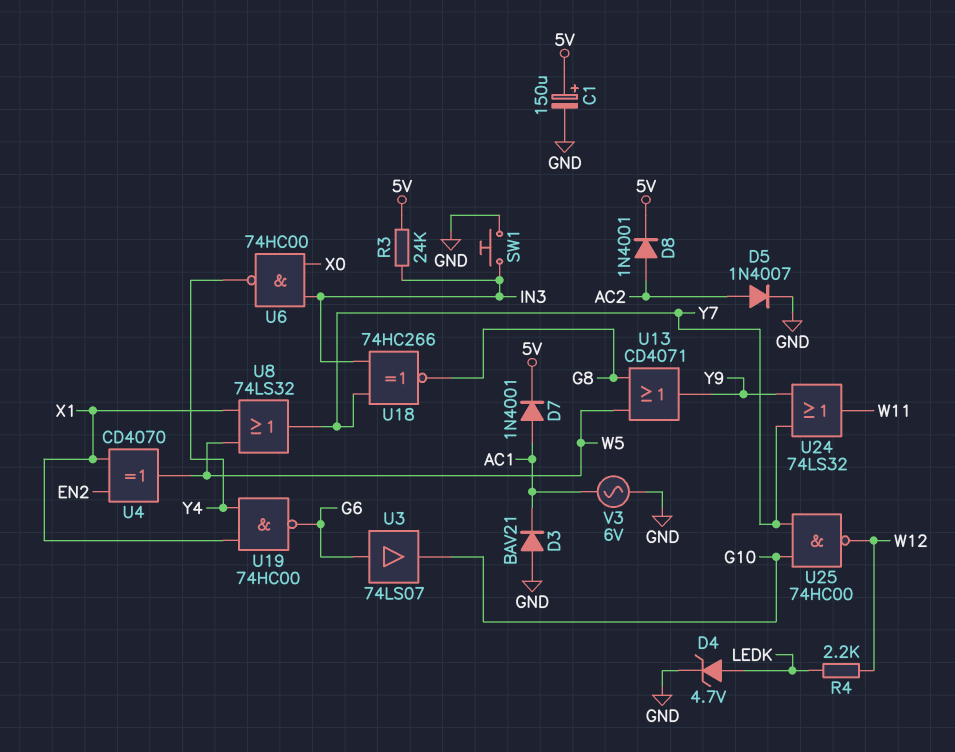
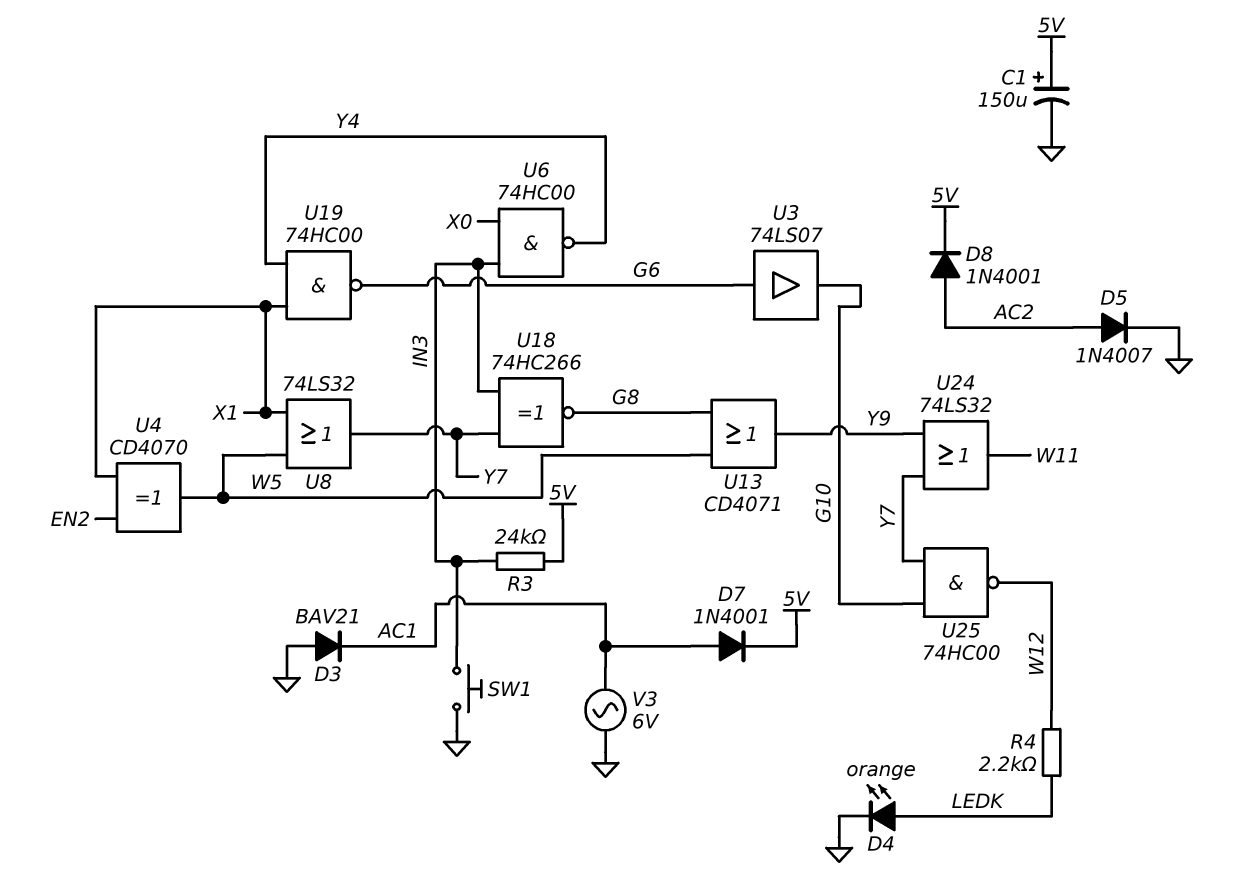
D4: zener 4.7V (A LEDK, K GND) -> LED orange (A LEDK, K GND)

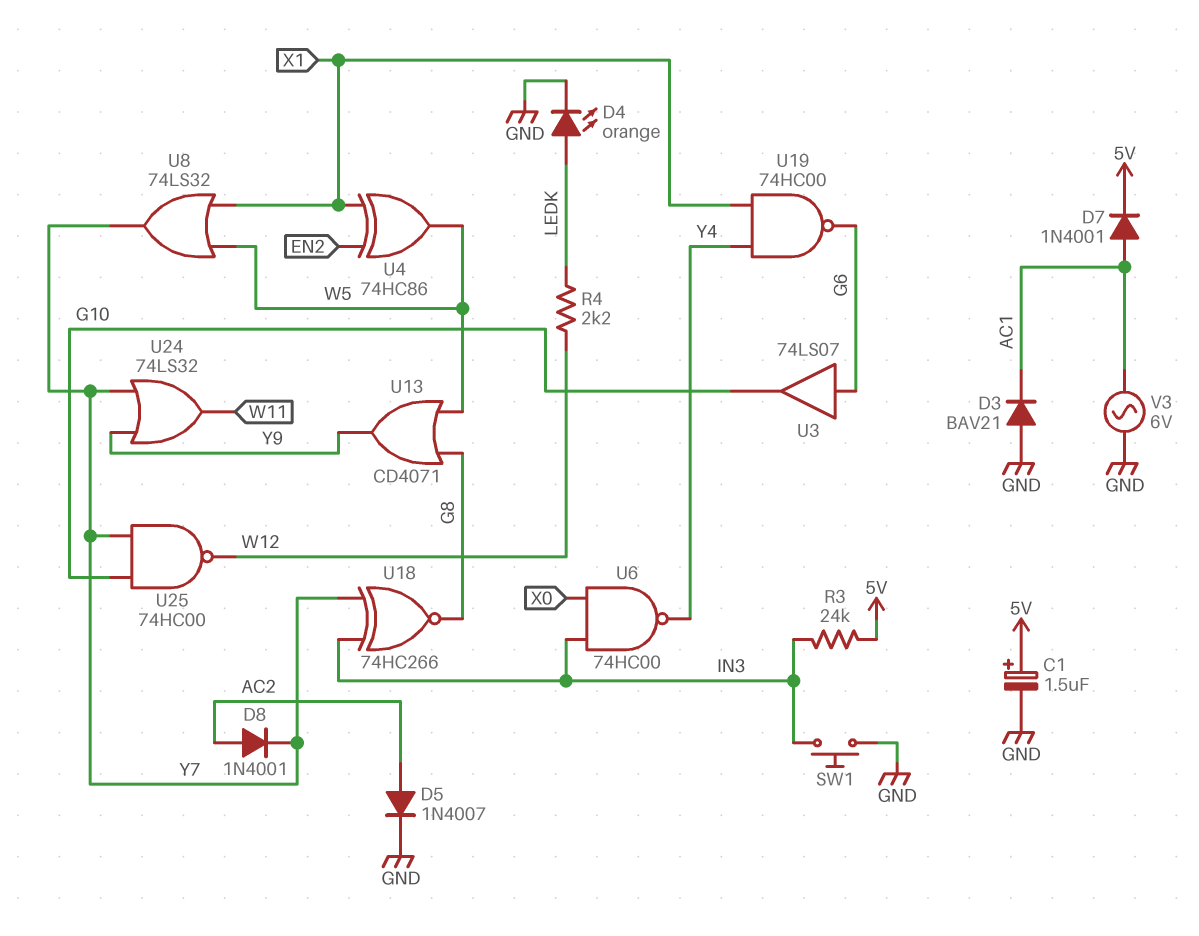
C1: 150uF (plus 5V, minus GND) -> 1.5uF (plus 5V, minus GND)
D8: diode 1N4001 (A AC2, K 5V) -> diode 1N4001 (A AC2, K Y7)
U4: XOR CD4070 (in EN2, in X1, out W5) -> XOR 74HC86 (in EN2, in X1, out W5)

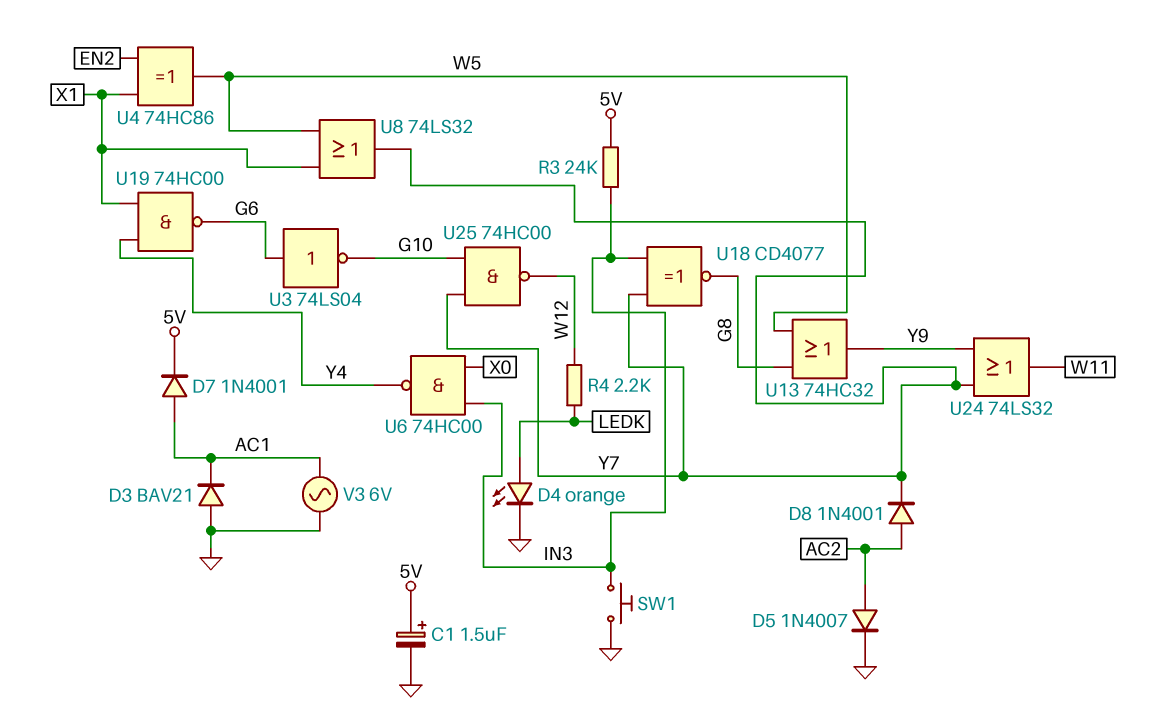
U3: buffer 74LS07 (in G6, out G10) -> NOT 74LS04 (in G6, out G10)
U13: OR CD4071 (in G8, in W5, out Y9) -> OR 74HC32 (in G8, in W5, out Y9)
U18: XNOR 74HC266 (in IN3, in Y7, out G8) -> XNOR CD4077 (in IN3, in Y7, out G8)

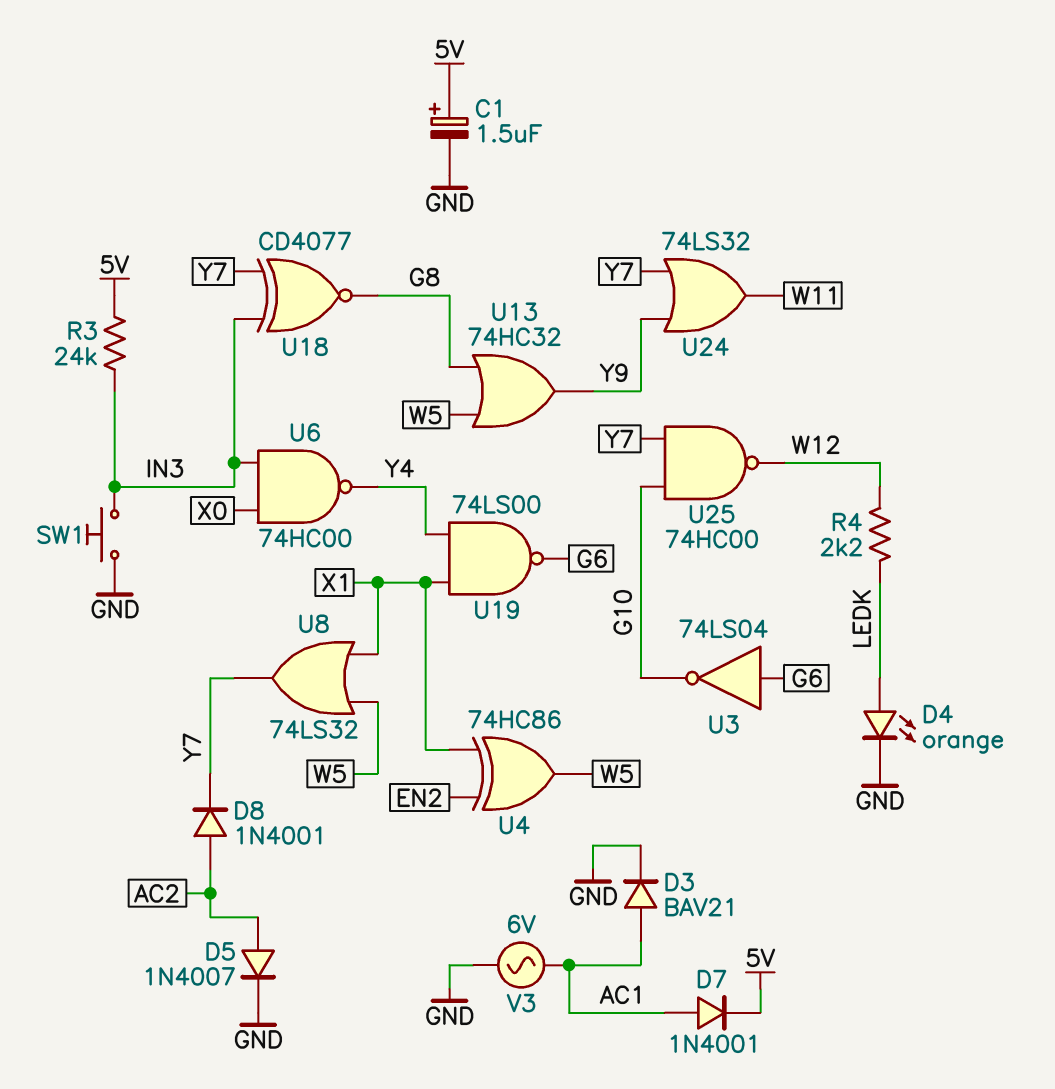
D3: diode BAV21 (A GND, K AC1) -> diode BAV21 (A AC1, K GND)
U19: NAND 74HC00 (in X1, in Y4, out G6) -> NAND 74LS00 (in X1, in Y4, out G6)

